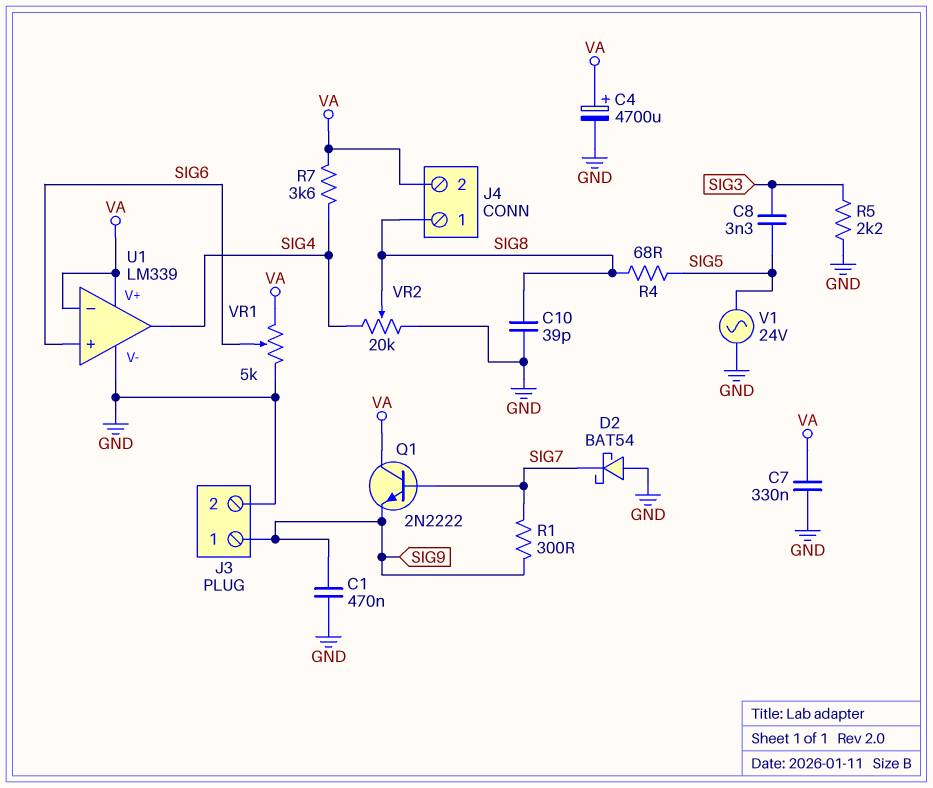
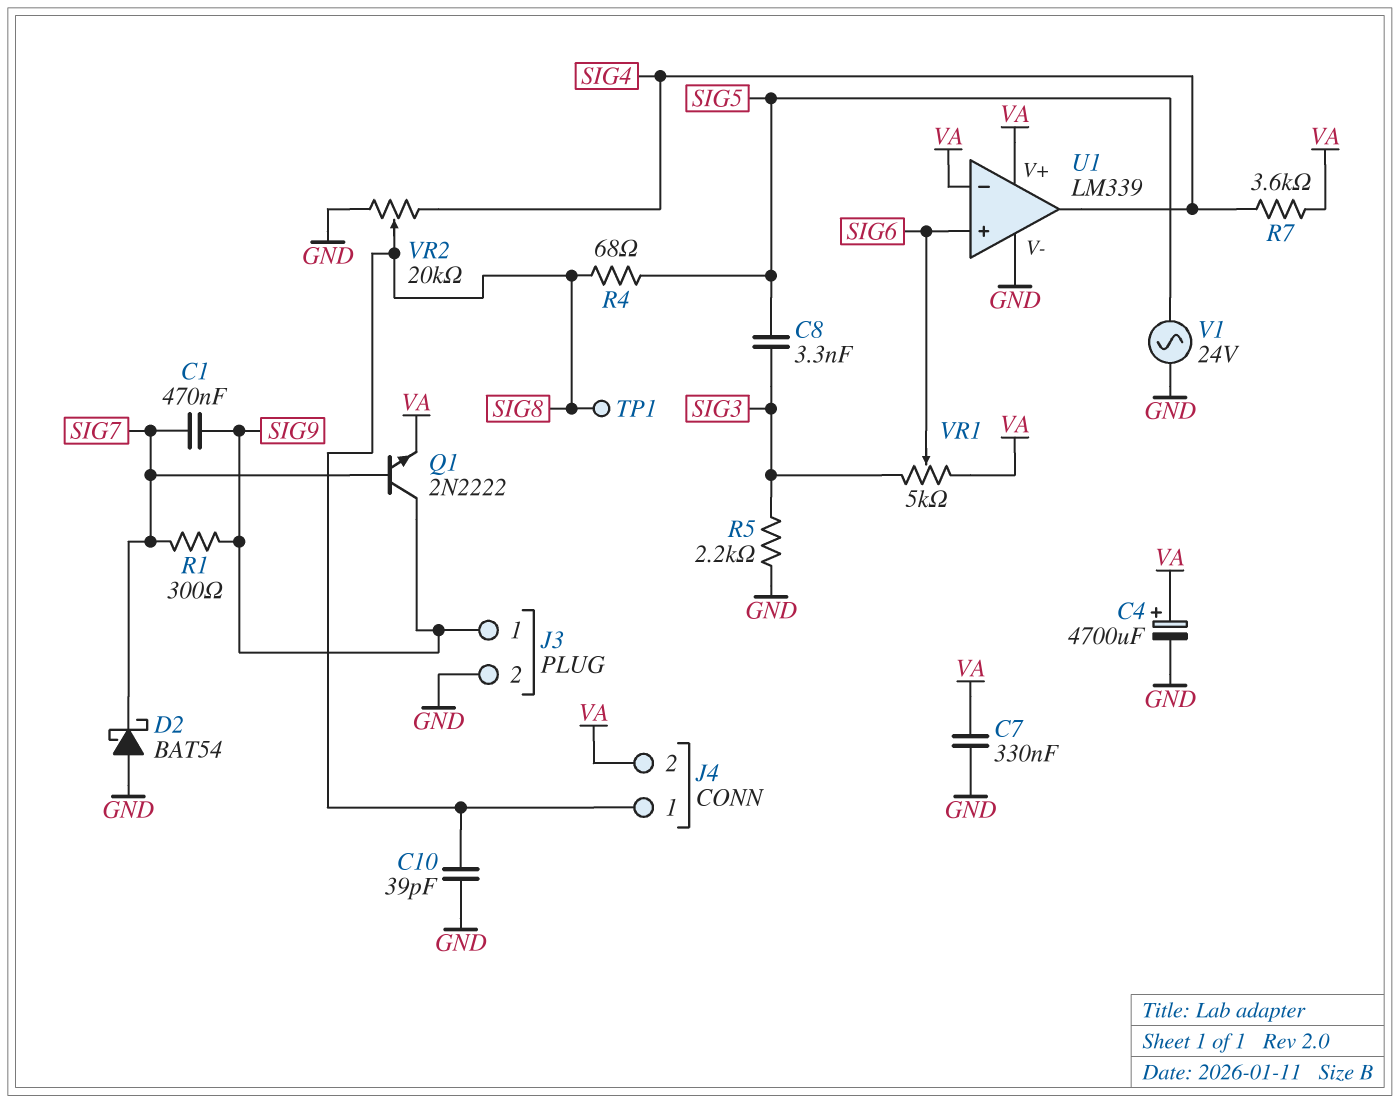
C1: 470nF (GND, SIG9) -> 470nF (SIG7, SIG9)
Q1: NPN 2N2222 (B SIG7, C VA, E SIG9) -> NPN 2N2222 (B SIG7, C SIG9, E VA)
TP1: none -> test point (SIG8)
VR1: 5k (GND, VA, wiper SIG6) -> 5k (SIG3, VA, wiper SIG6)

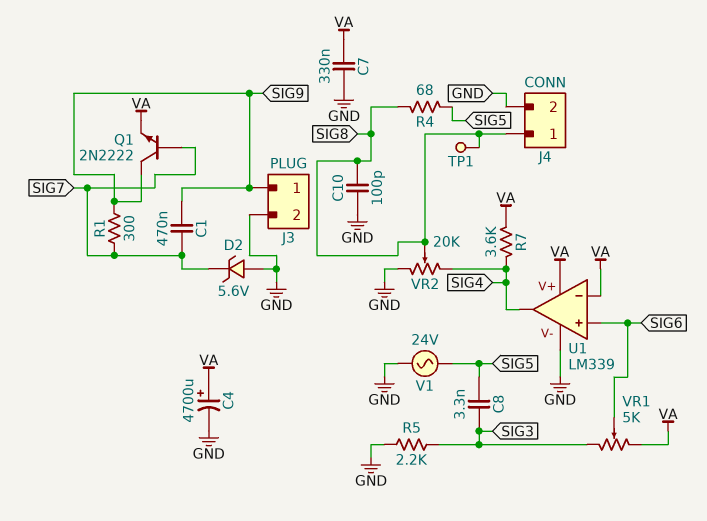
C10: 39pF (GND, SIG8) -> 100pF (GND, SIG8)
D2: schottky BAT54 (A GND, K SIG7) -> zener 5.6V (A GND, K SIG7)
J4 pin 2: VA -> GND

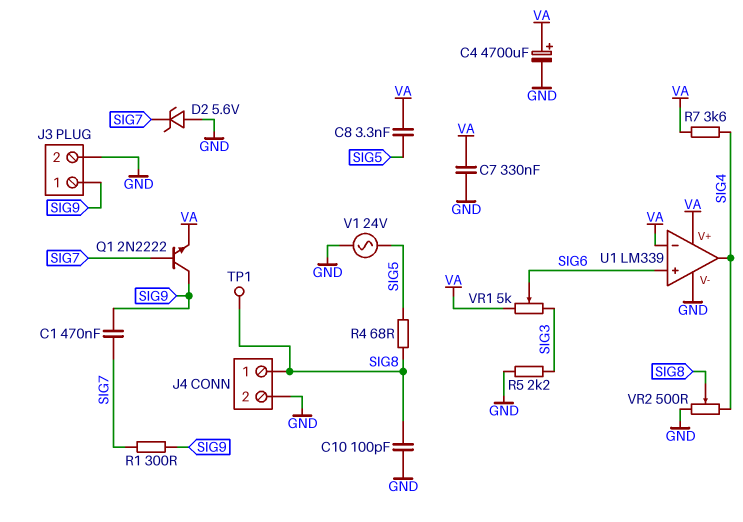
C8: 3.3nF (SIG3, SIG5) -> 3.3nF (SIG5, VA)
VR2: 20k (GND, SIG4, wiper SIG8) -> 500 (GND, SIG4, wiper SIG8)

